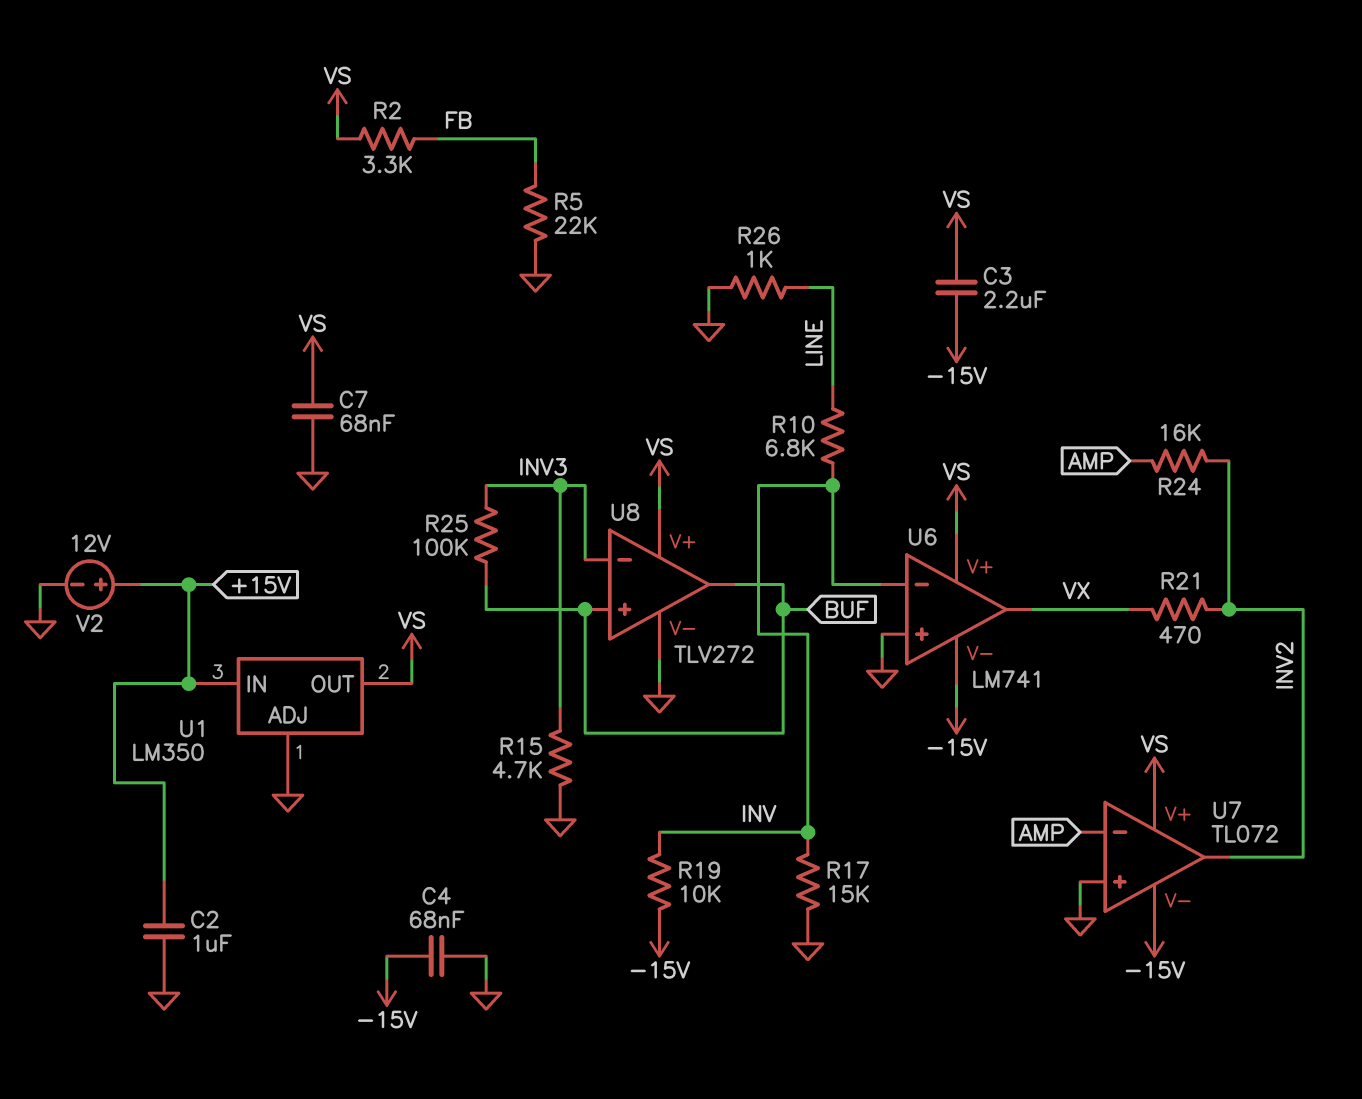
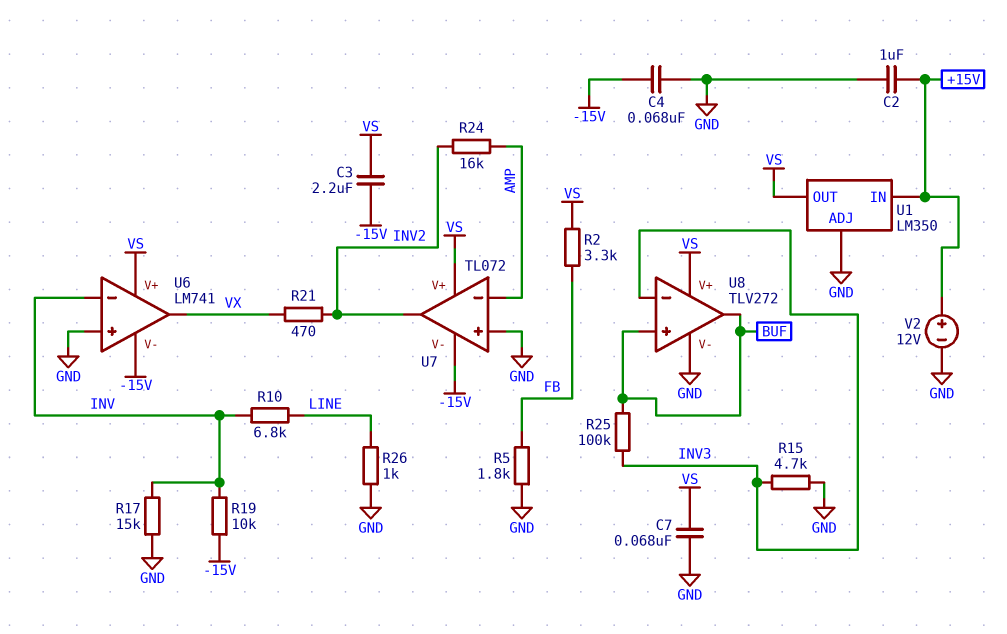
R5: 22k (FB, GND) -> 1.8k (FB, GND)

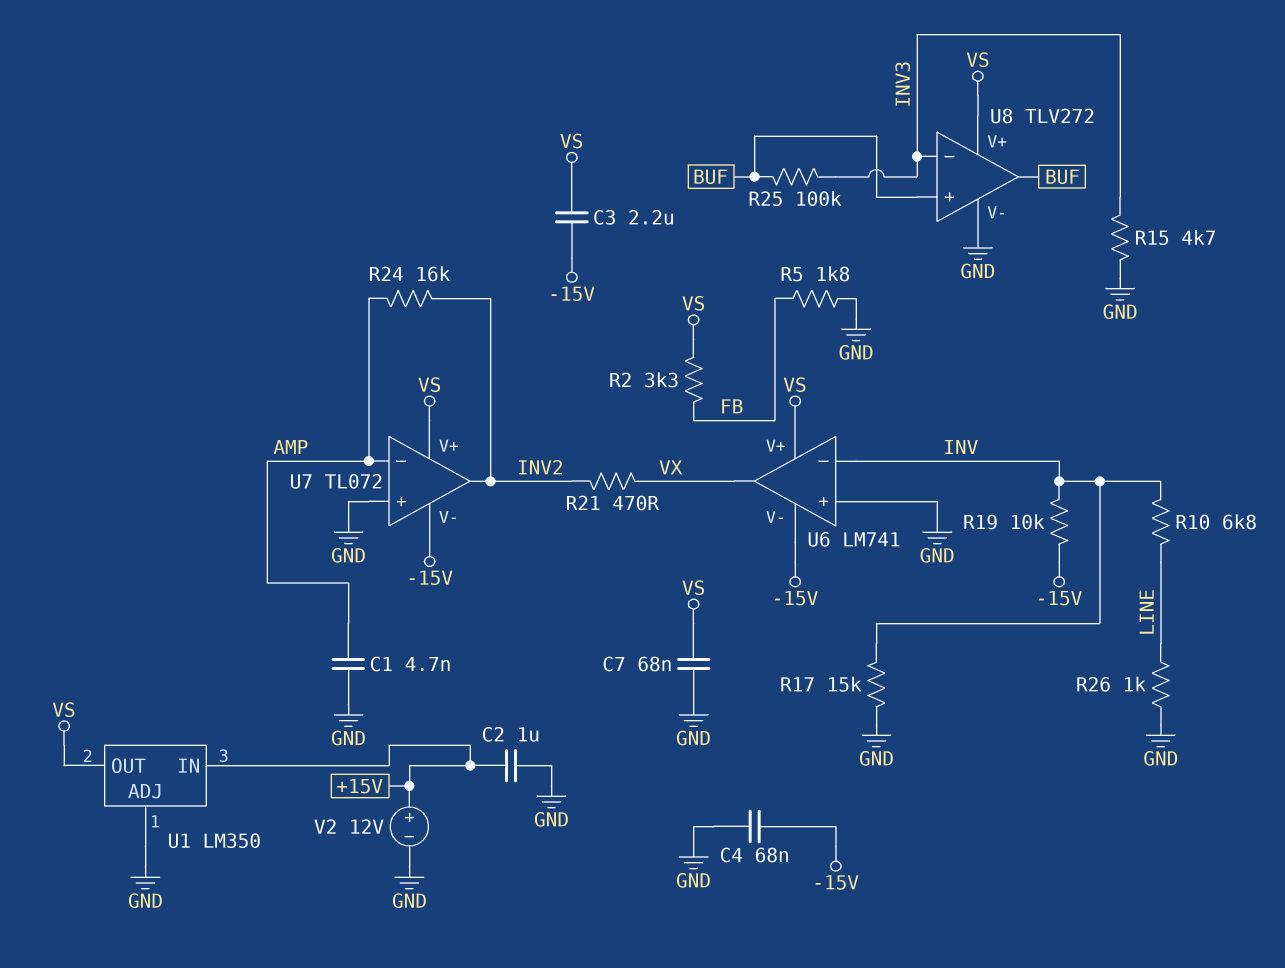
C1: none -> 4.7nF (AMP, GND)

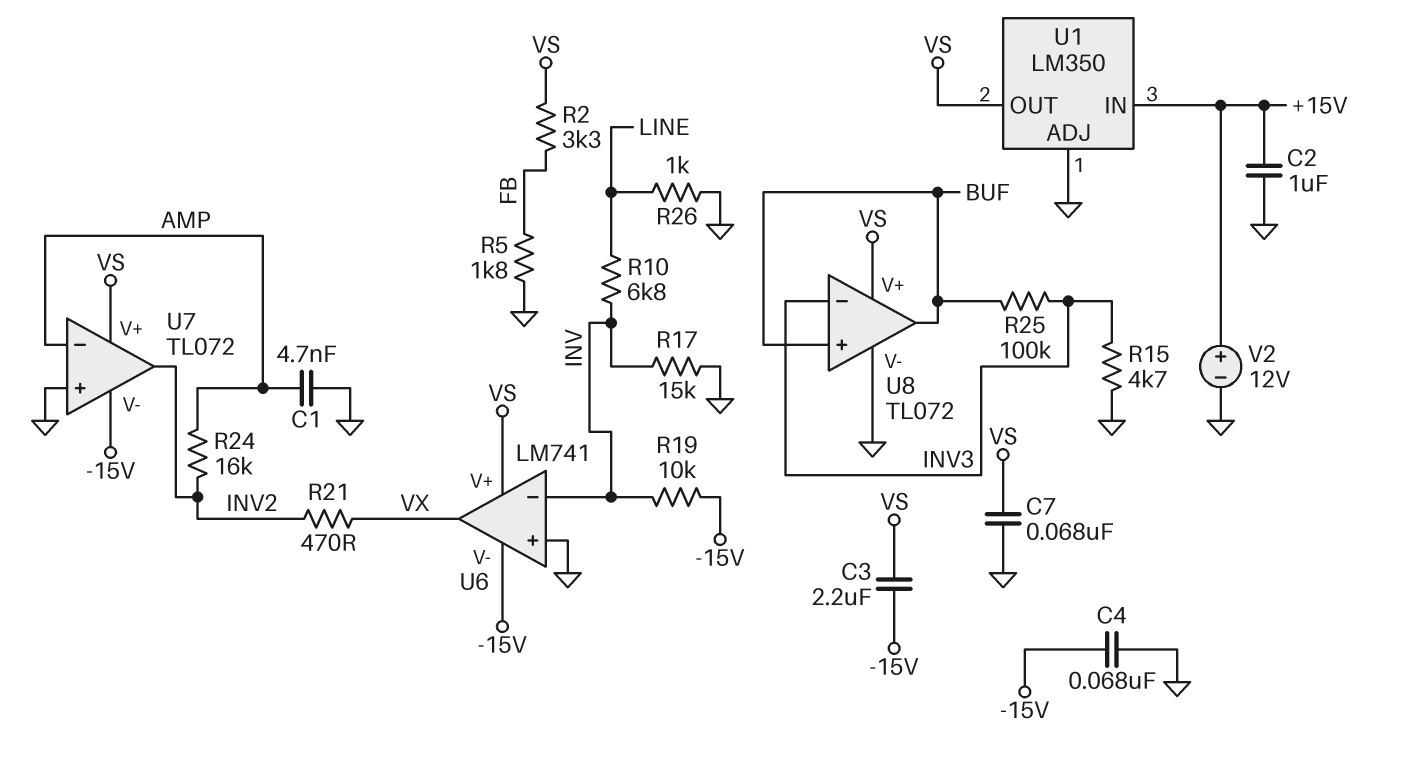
U8: TLV272 -> TL072

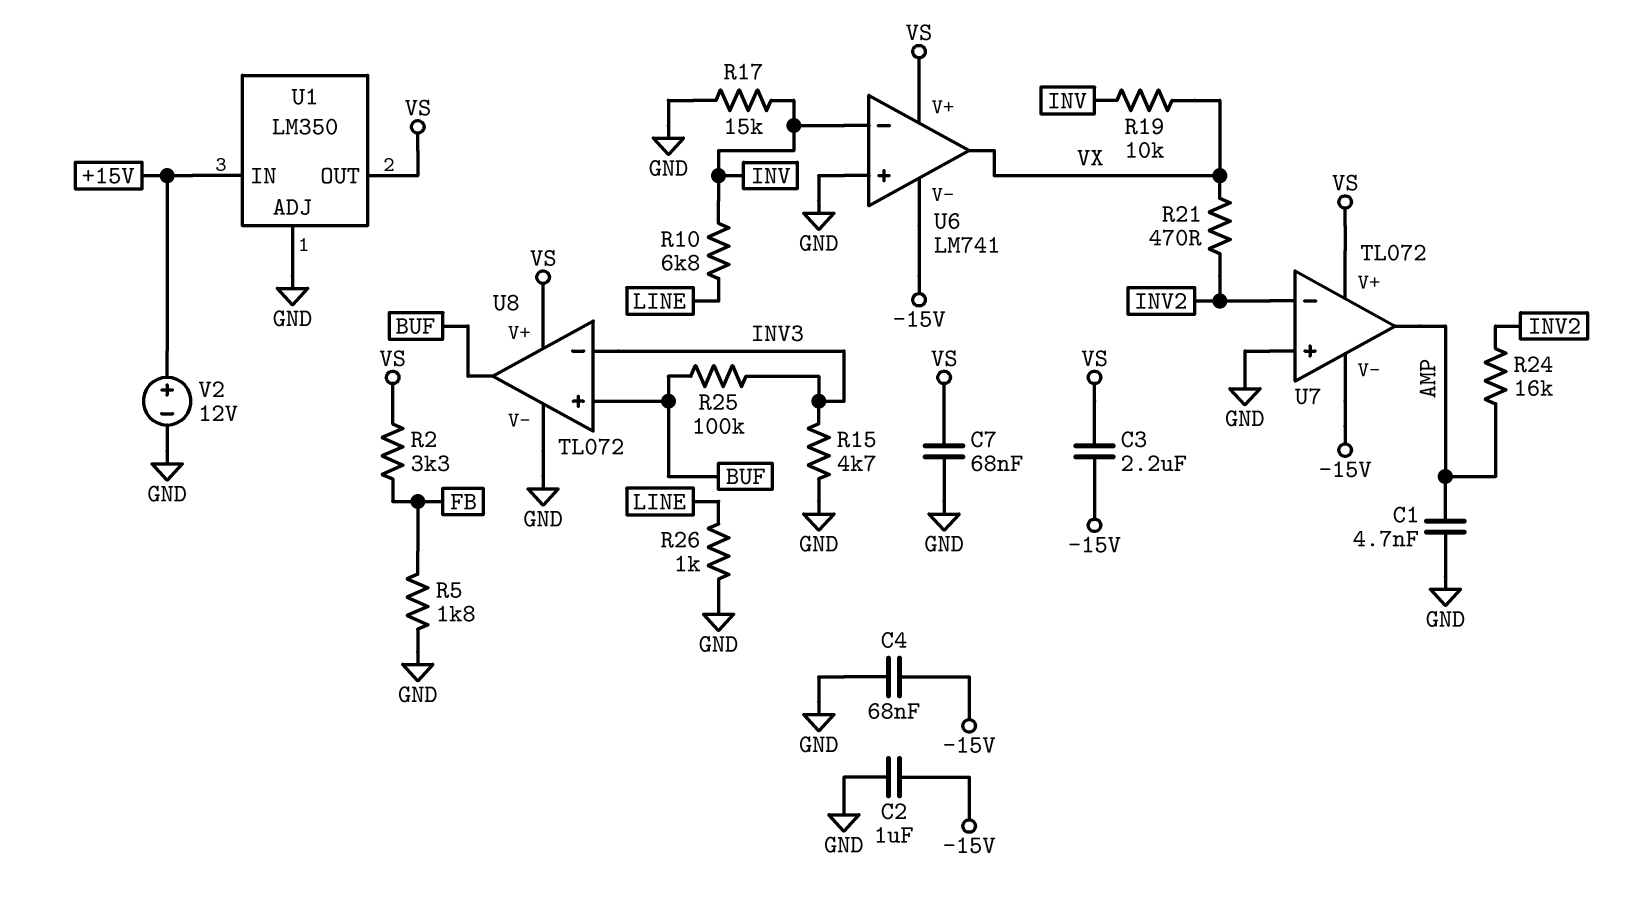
C2: 1uF (+15V, GND) -> 1uF (-15V, GND)
R19: 10k (-15V, INV) -> 10k (INV, VX)
U7 pin in-: AMP -> INV2
U7 pin out: INV2 -> AMP

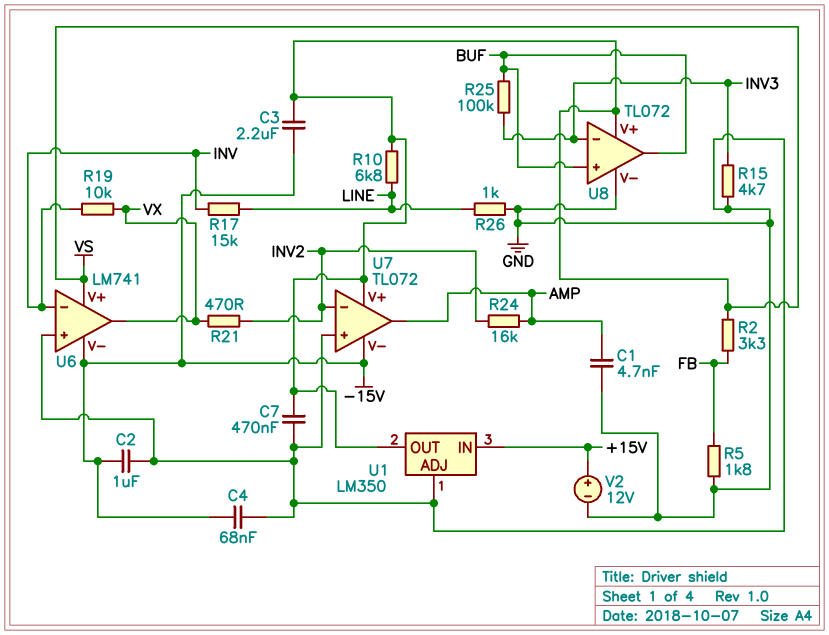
C7: 68nF (GND, VS) -> 470nF (GND, VS)
R10: 6.8k (INV, LINE) -> 6.8k (LINE, VS)
R17: 15k (GND, INV) -> 15k (INV, LINE)

